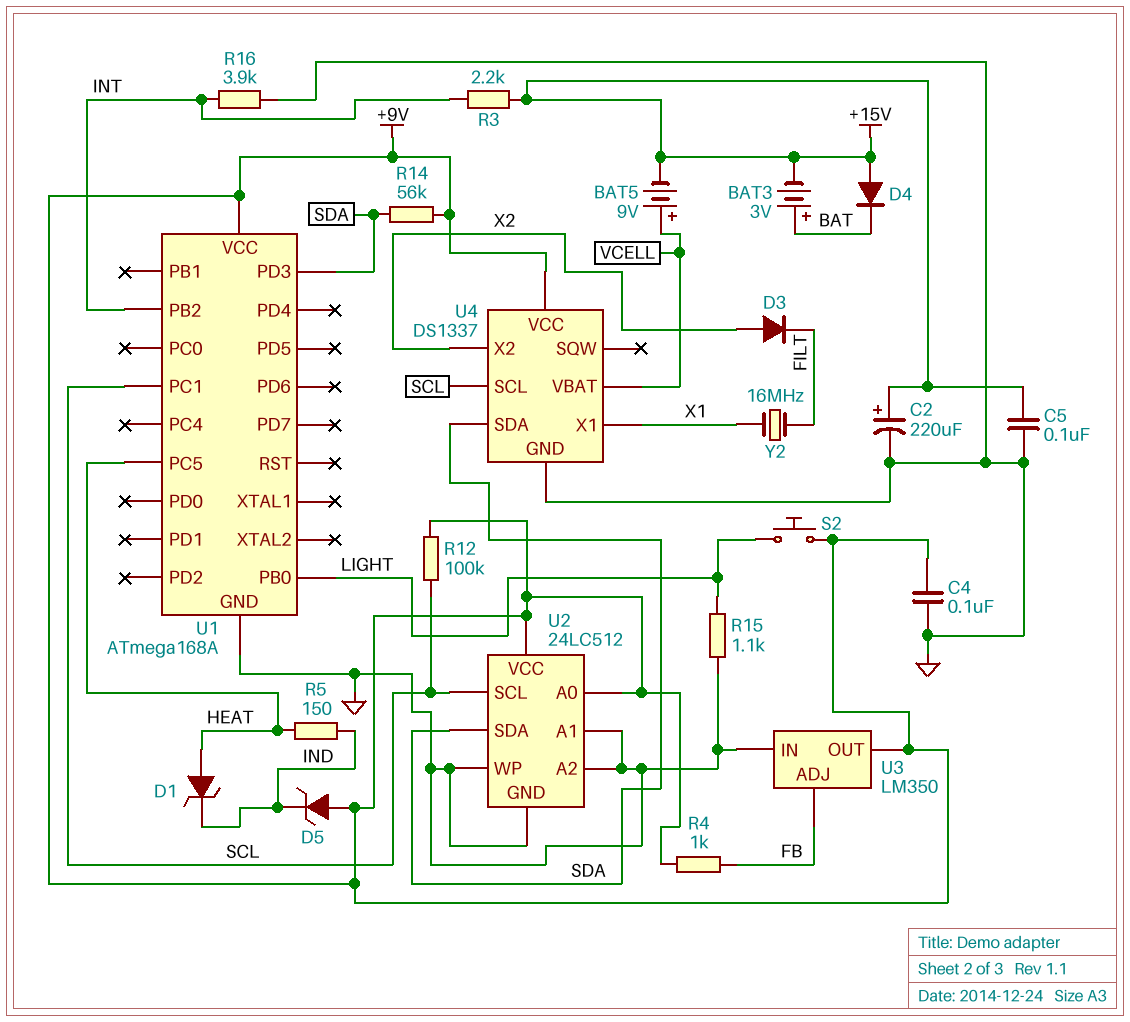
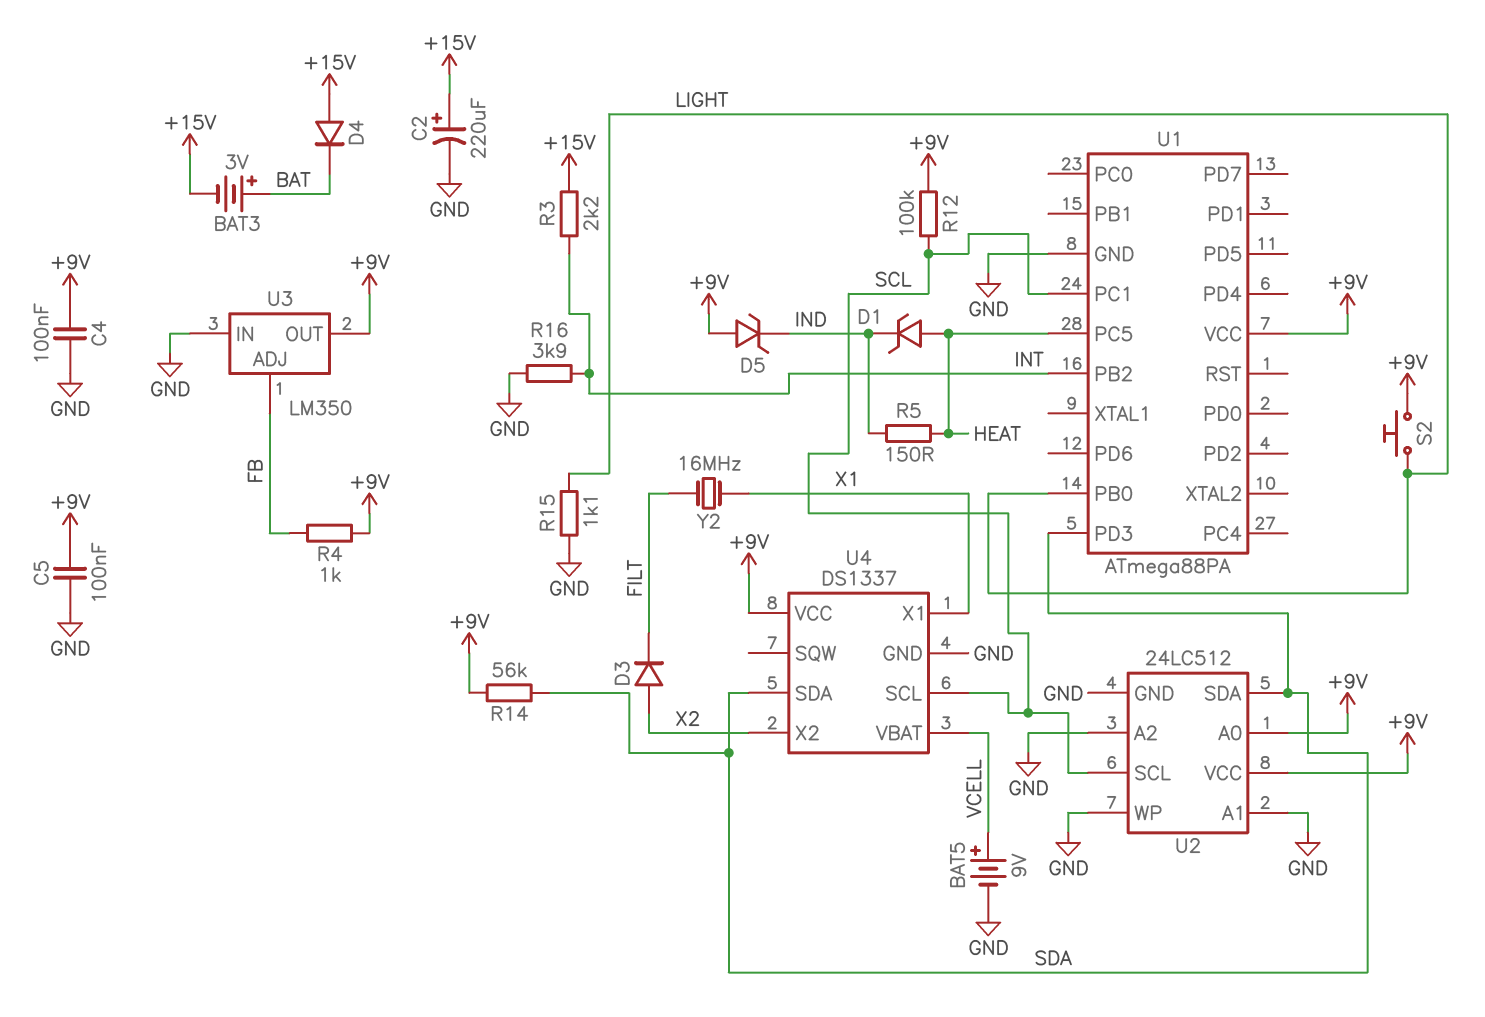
BAT5: 9V (plus VCELL, minus +15V) -> 9V (plus VCELL, minus GND)
C5: 100nF (+15V, GND) -> 100nF (+9V, GND)
U1: ATmega168A -> ATmega88PA

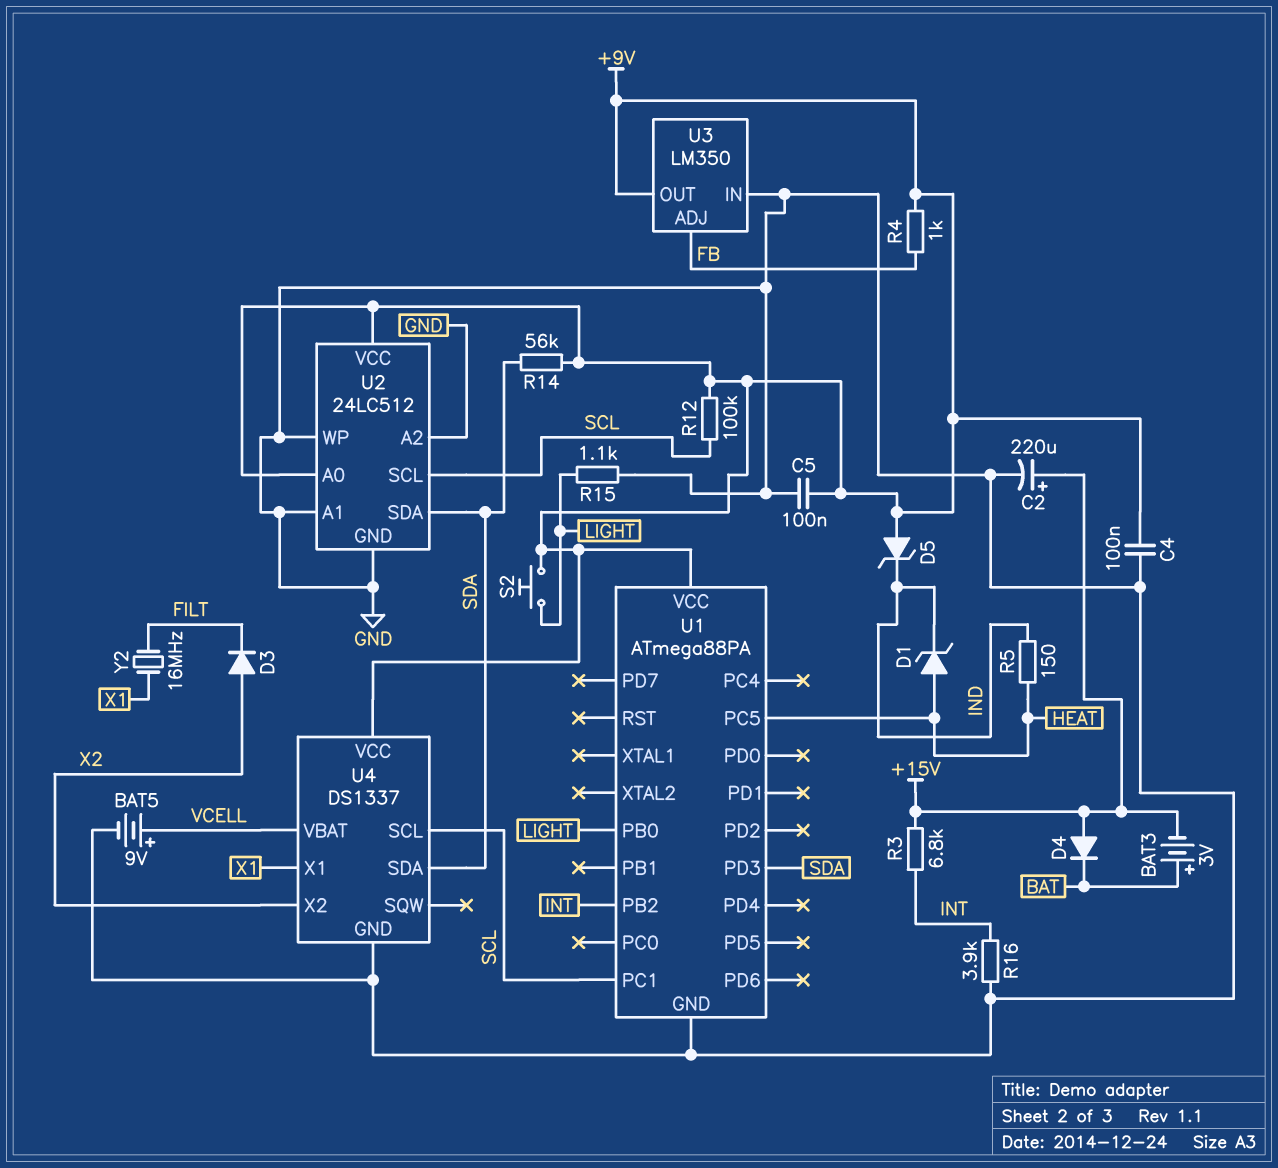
R3: 2.2k (+15V, INT) -> 6.8k (+15V, INT)

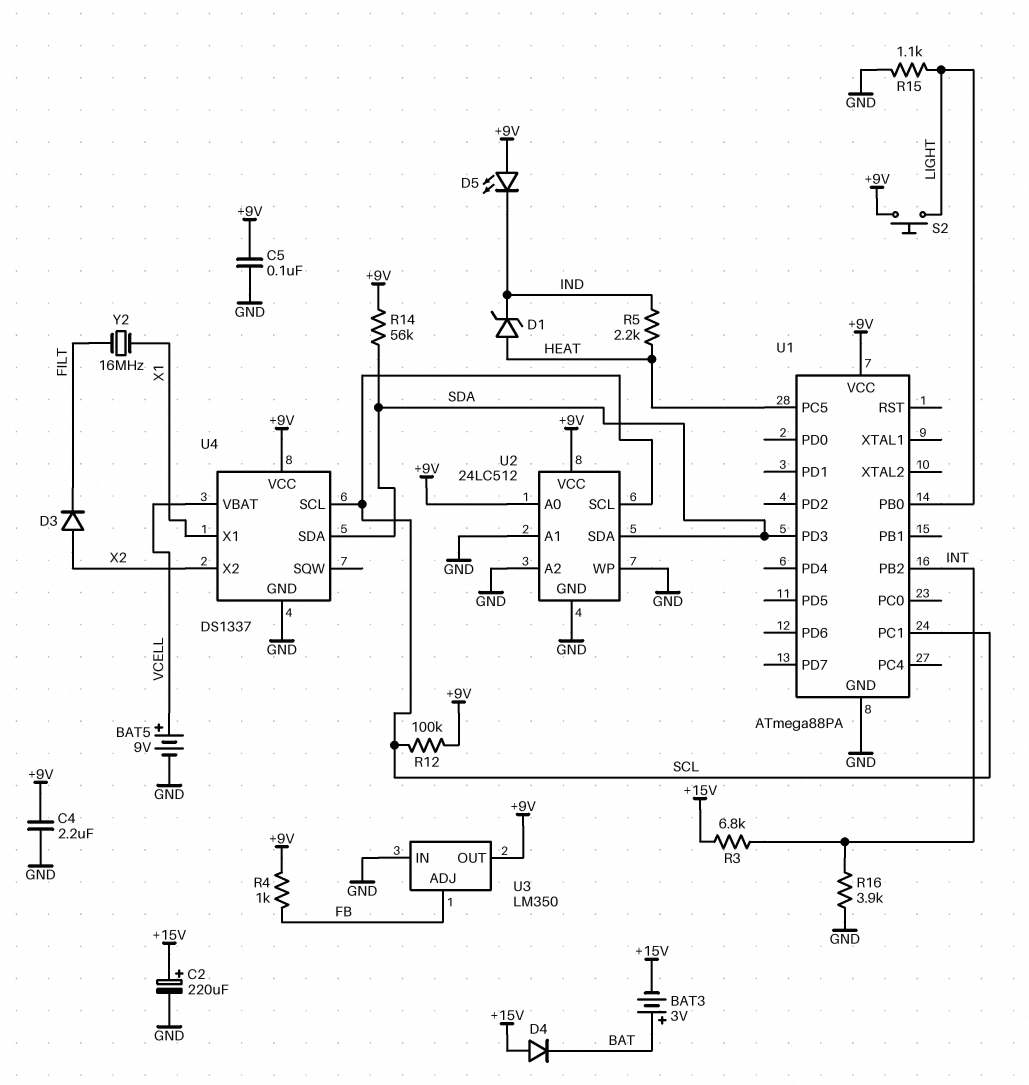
C4: 100nF (+9V, GND) -> 2.2uF (+9V, GND)
D5: zener (A +9V, K IND) -> LED (A +9V, K IND)
R5: 150 (HEAT, IND) -> 2.2k (HEAT, IND)

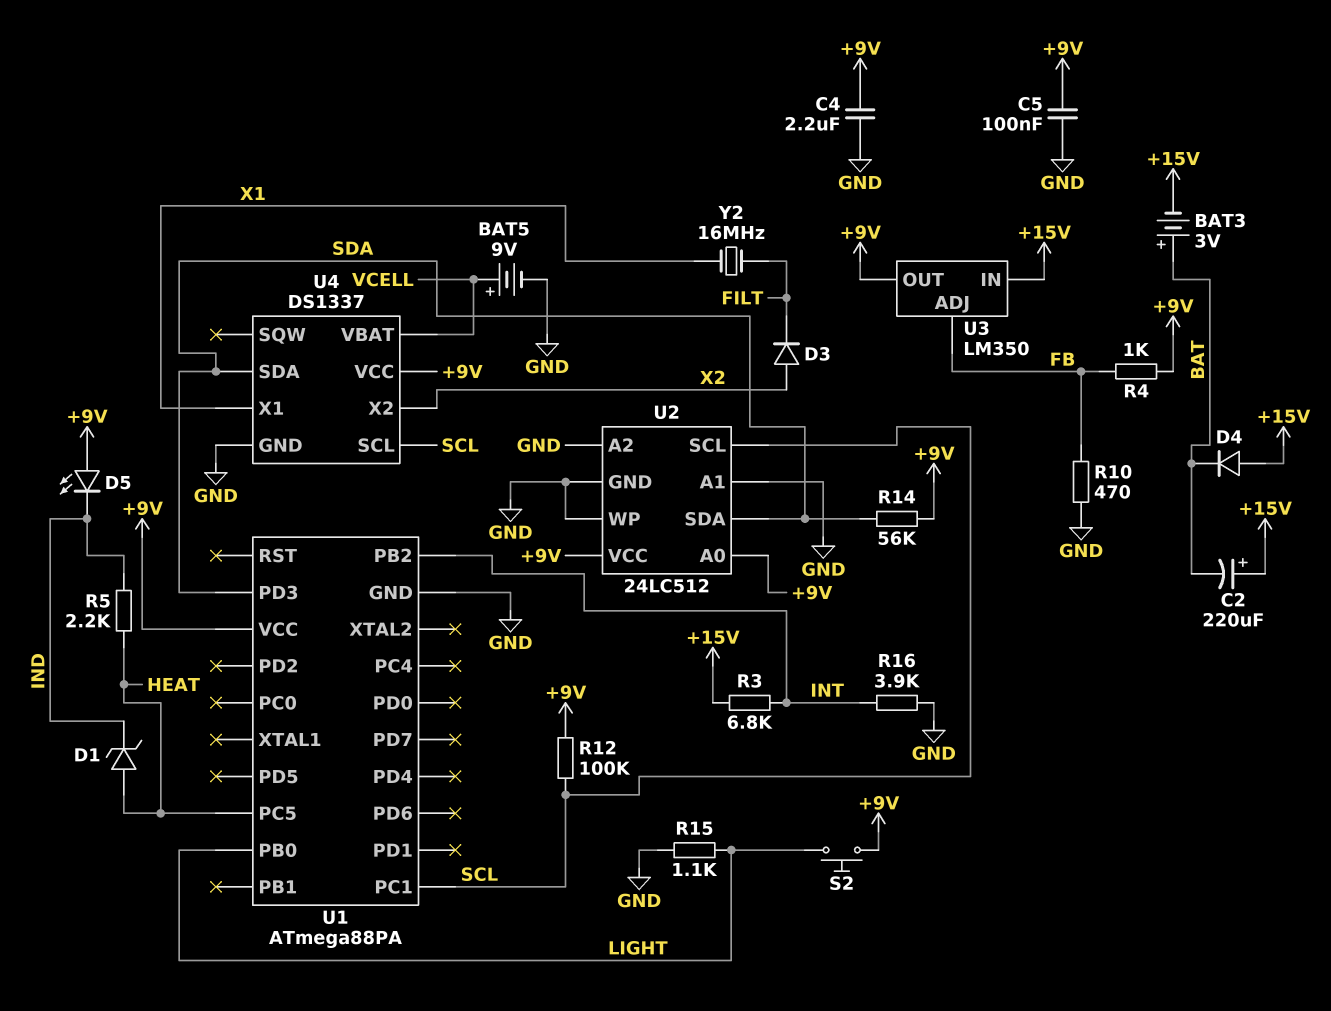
C2: 220uF (plus +15V, minus GND) -> 220uF (plus +15V, minus BAT)
R10: none -> 470 (FB, GND)
U3 pin IN: GND -> +15V

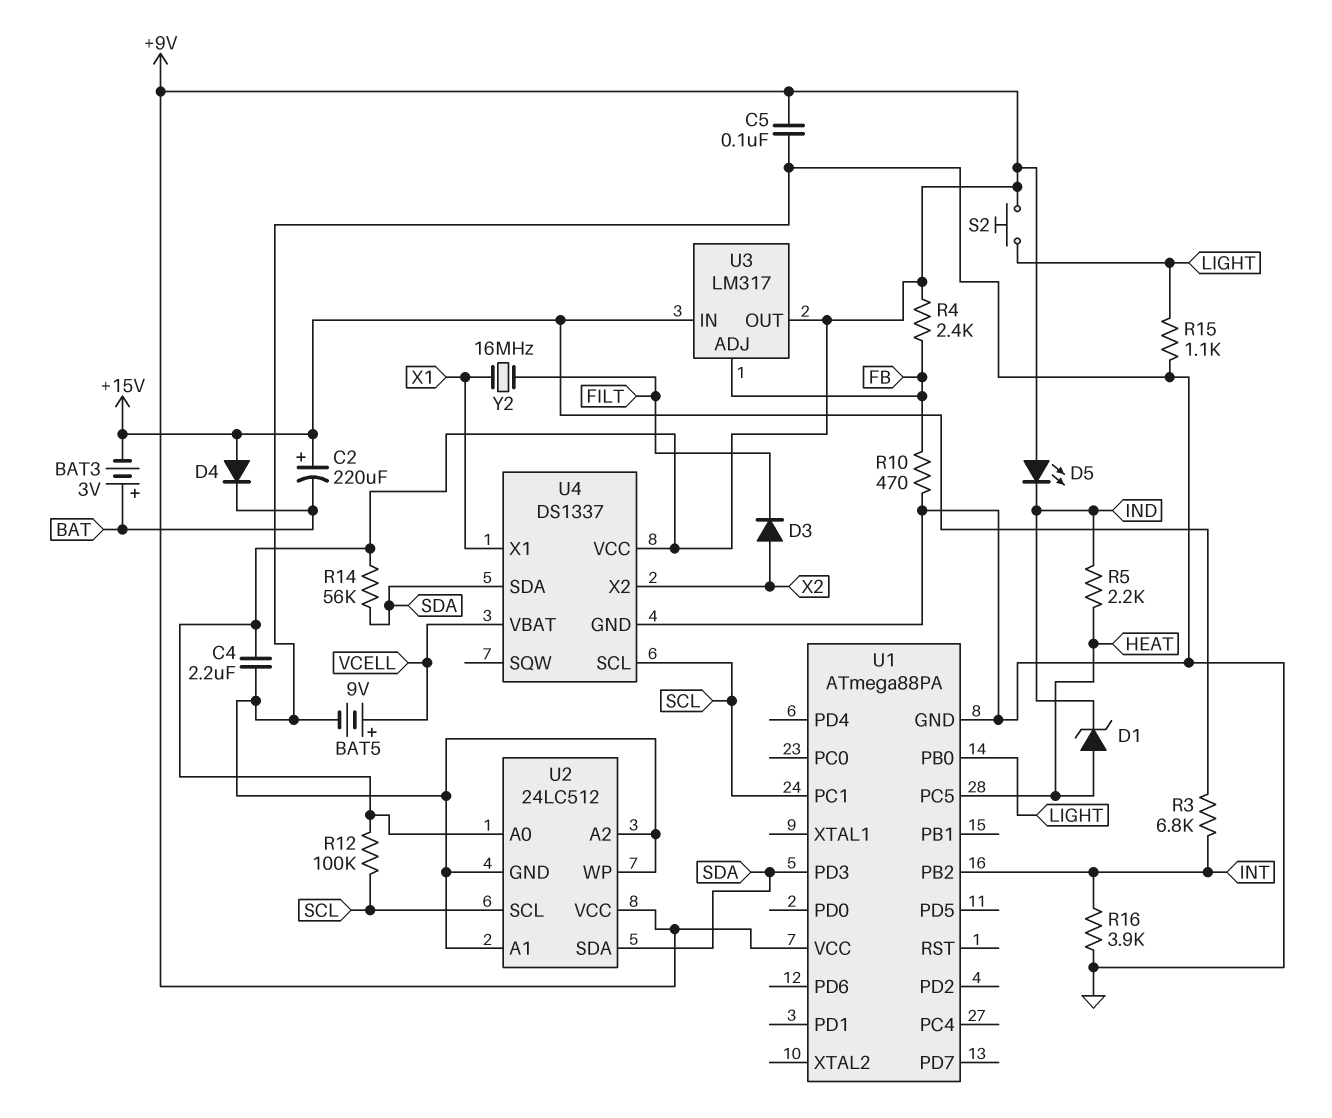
R4: 1k (+9V, FB) -> 2.4k (+9V, FB)
U3: LM350 -> LM317

